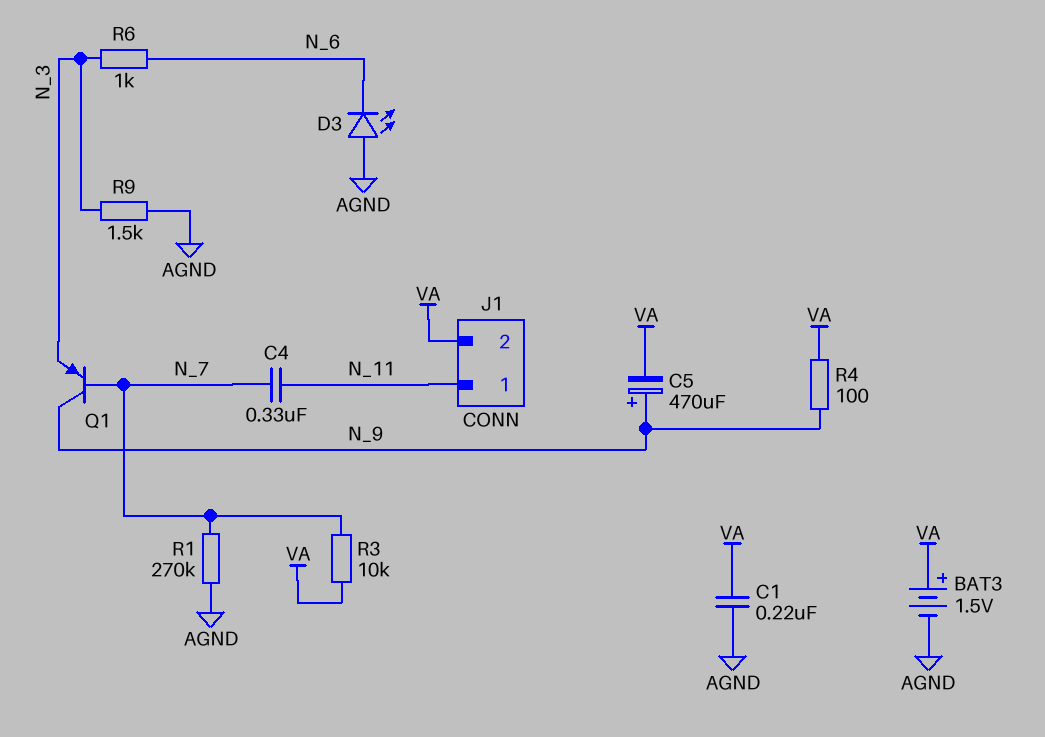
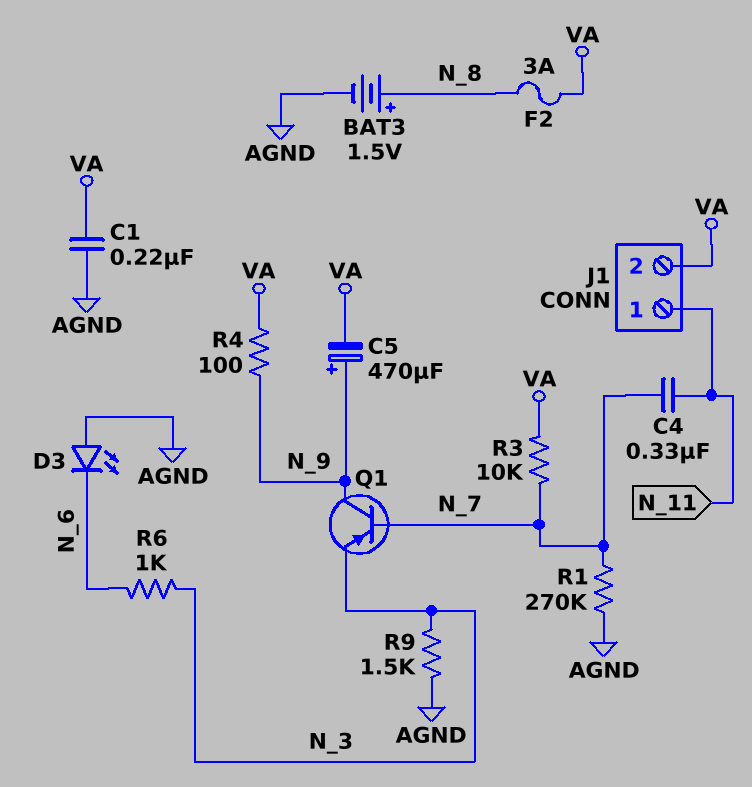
BAT3: 1.5V (plus VA, minus AGND) -> 1.5V (plus N_8, minus AGND)
F2: none -> 3A (N_8, VA)

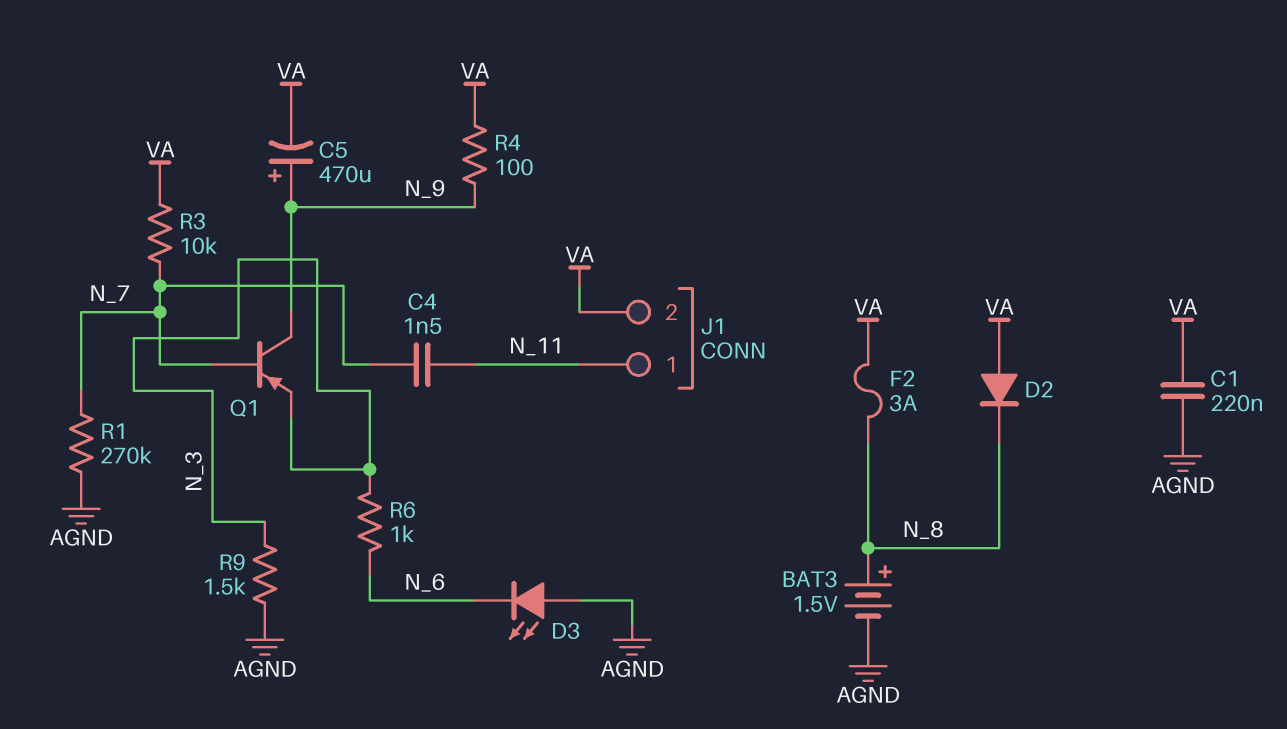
C4: 330nF (N_7, N_11) -> 1.5nF (N_7, N_11)
D2: none -> diode (A VA, K N_8)

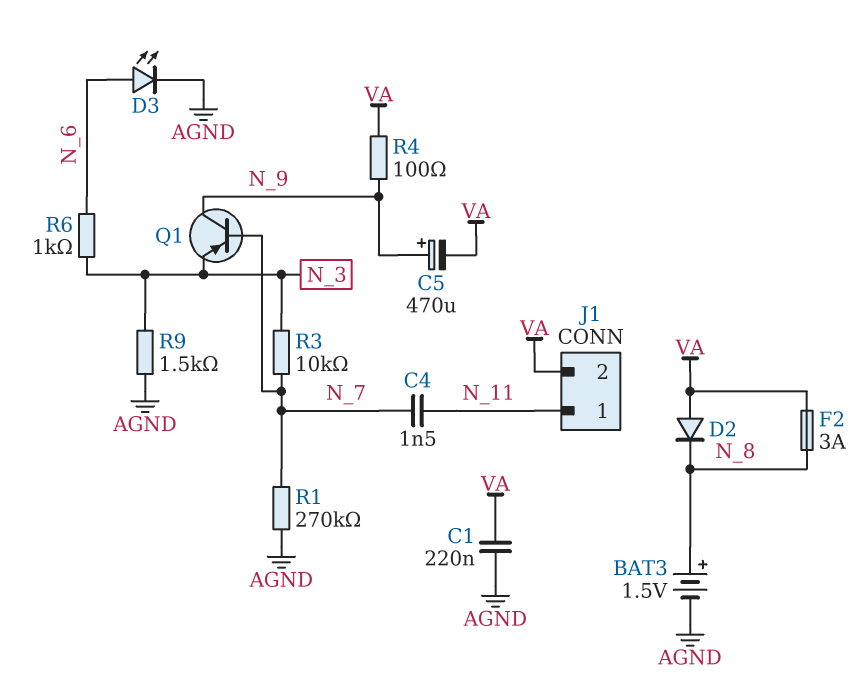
D3: LED (A AGND, K N_6) -> LED (A N_6, K AGND)
R3: 10k (N_7, VA) -> 10k (N_3, N_7)

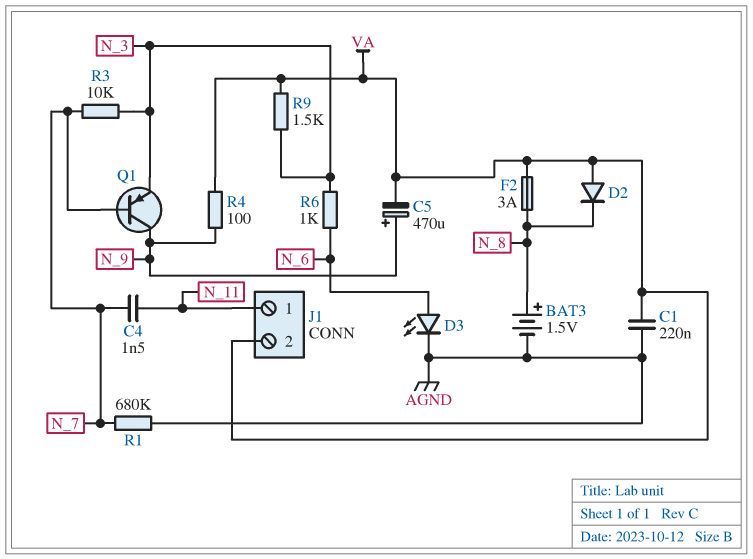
R1: 270k (AGND, N_7) -> 680k (AGND, N_7)
R9: 1.5k (AGND, N_3) -> 1.5k (N_3, VA)

